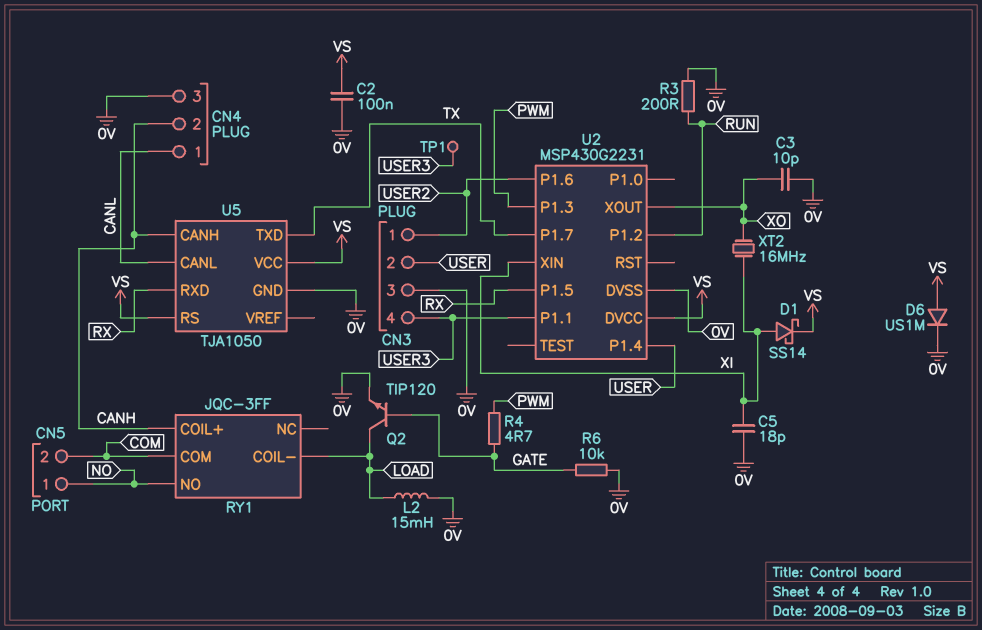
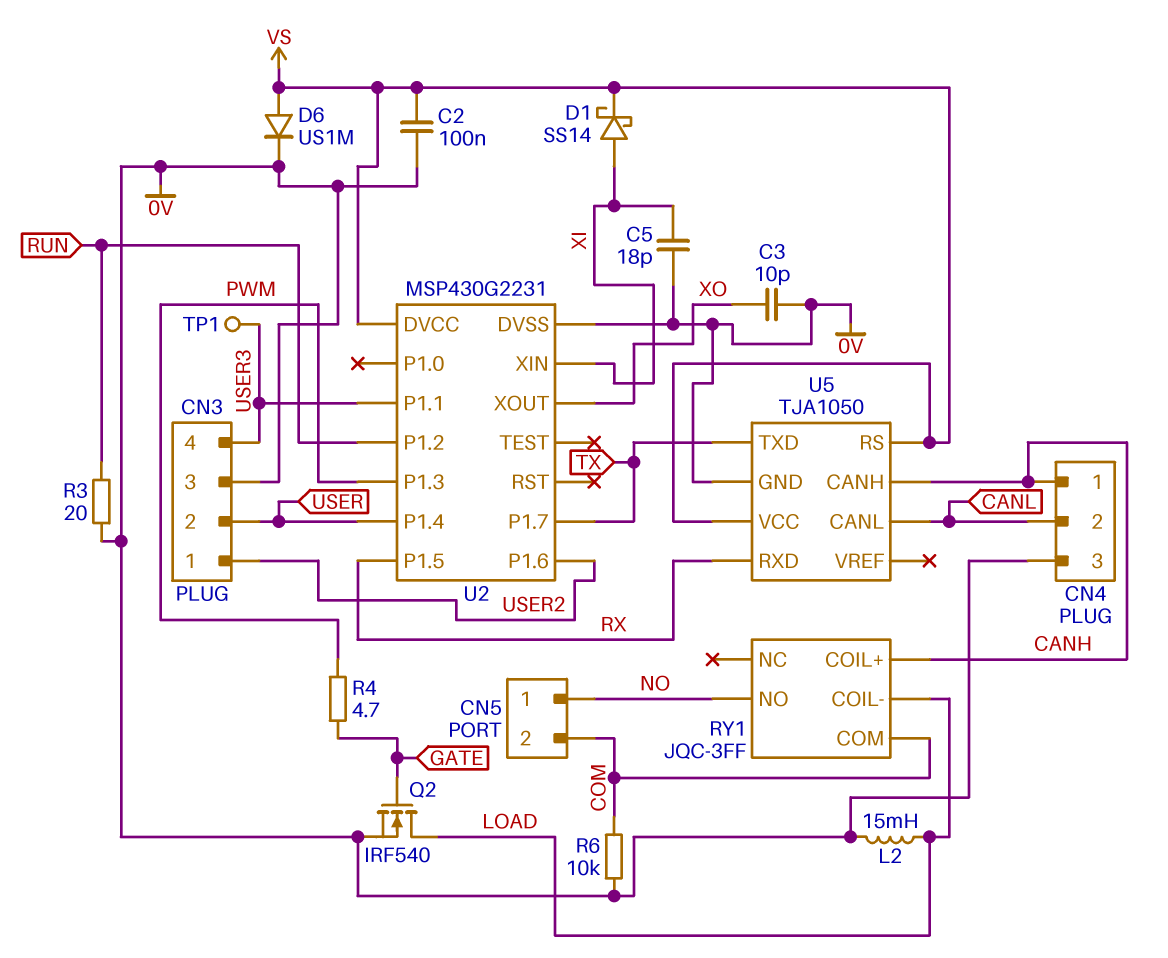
CN4 pin 1: CANL -> CANH
CN4 pin 2: CANH -> CANL
Q2: NPN TIP120 (B GATE, C LOAD, E 0V) -> NMOS IRF540 (G GATE, D LOAD, S 0V)
R3: 200 (0V, RUN) -> 20 (0V, RUN)
R6: 10k (0V, GATE) -> 10k (0V, COM)
XT2: 16MHz (XI, XO) -> none

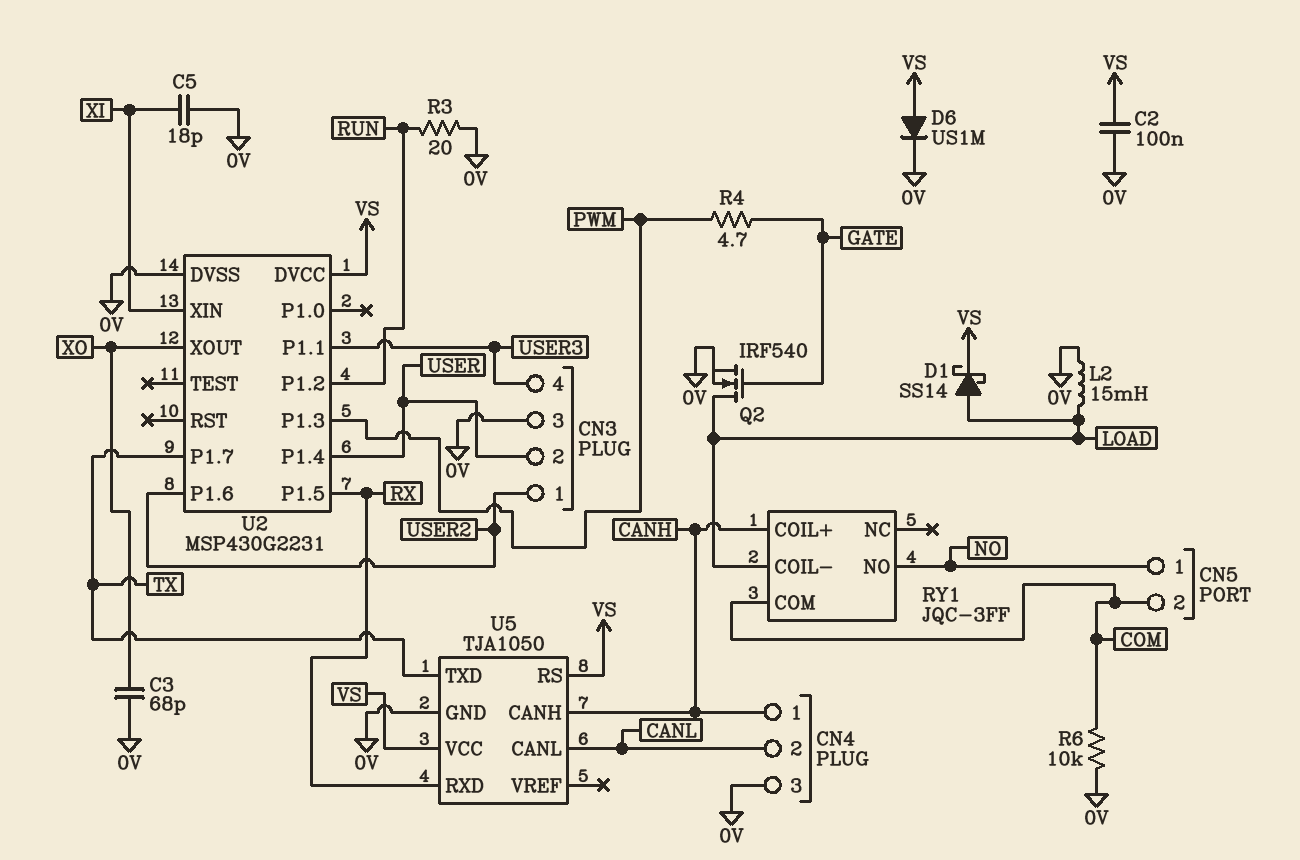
C3: 10pF (0V, XO) -> 68pF (0V, XO)
D1: schottky SS14 (A XI, K VS) -> schottky SS14 (A LOAD, K VS)
TP1: test point (USER3) -> none

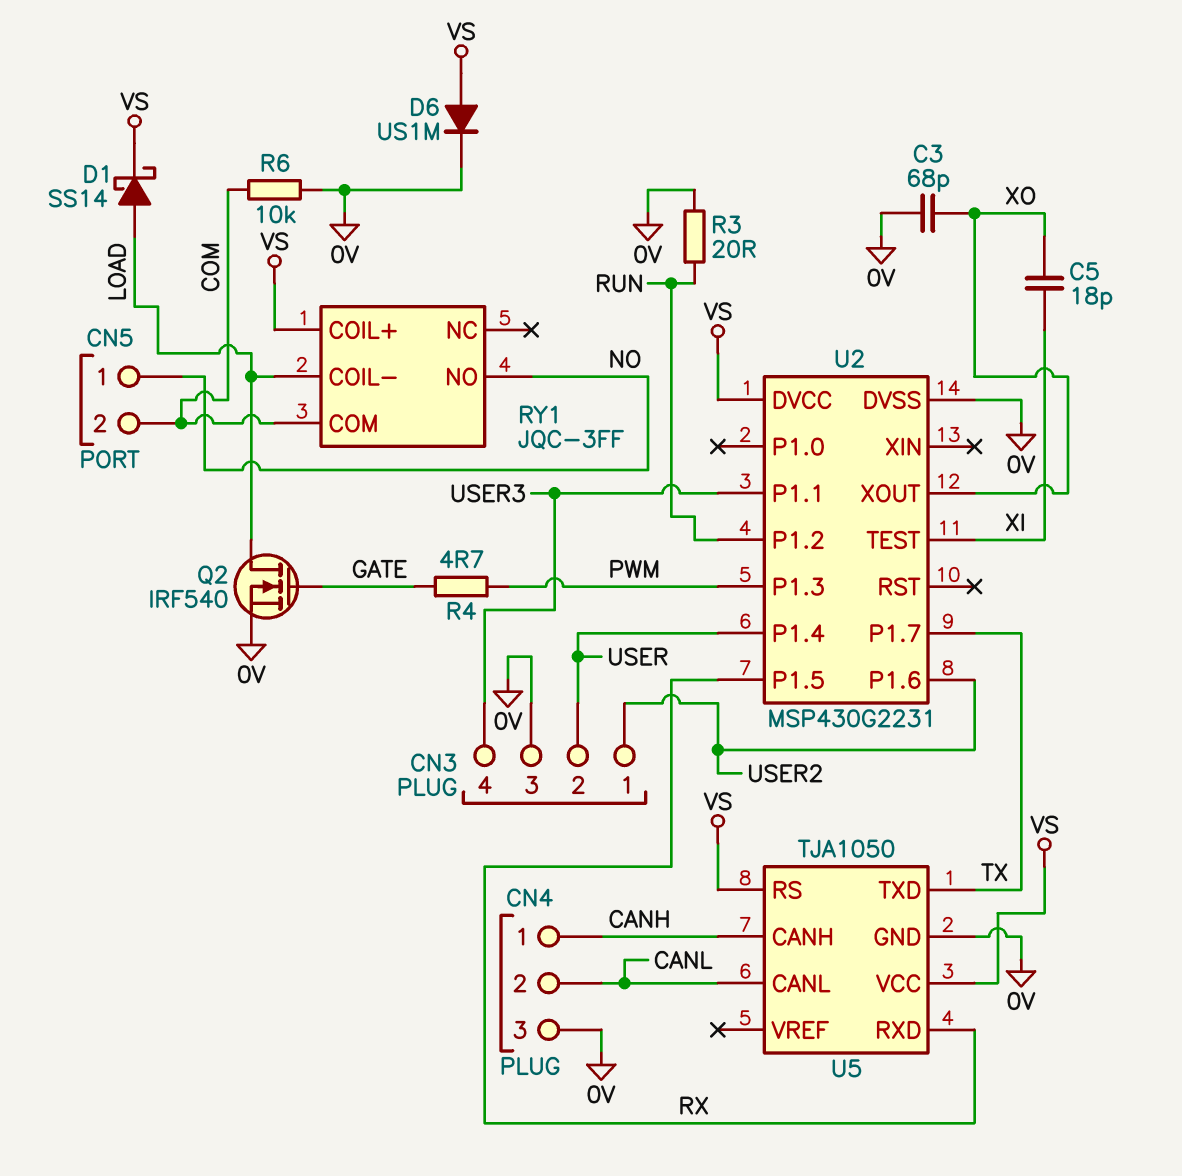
C2: 100nF (0V, VS) -> none
C5: 18pF (0V, XI) -> 18pF (XI, XO)
L2: 15mH (0V, LOAD) -> none
RY1 pin COIL+: CANH -> VS
U2 pin TEST: none -> XI
U2 pin XIN: XI -> none

